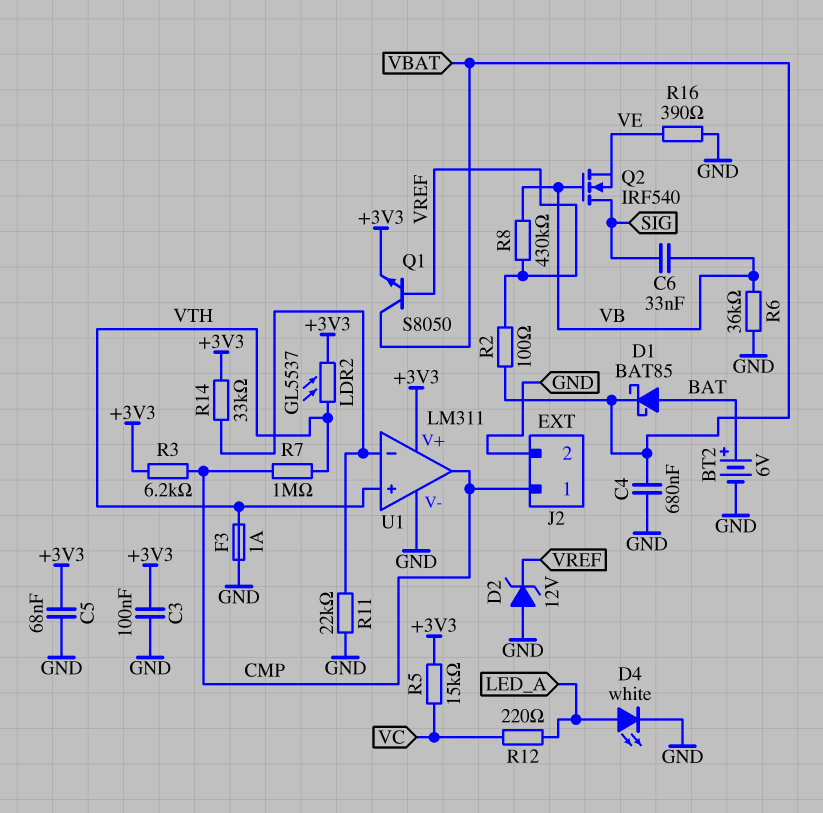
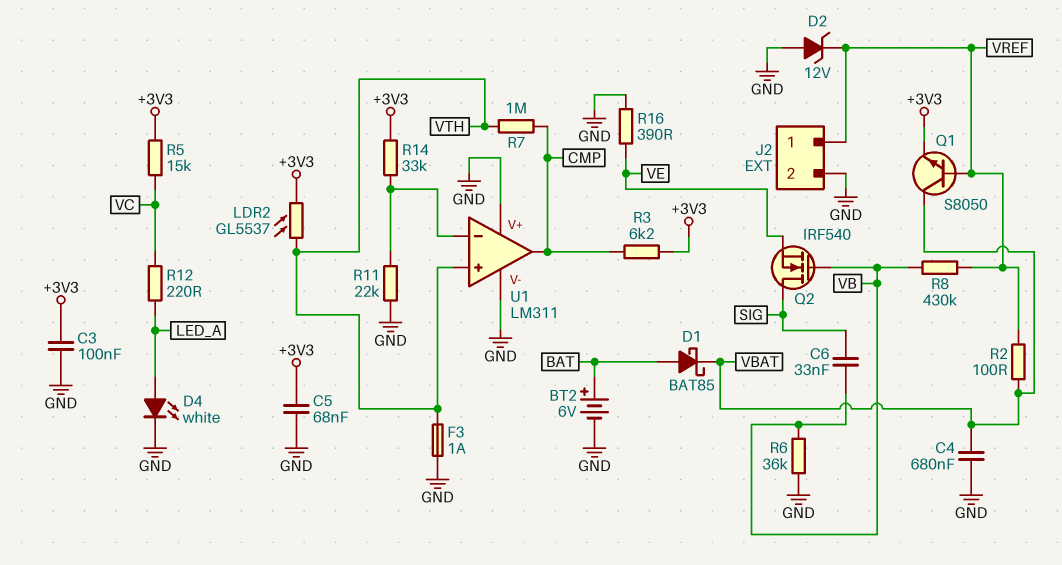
J2 pin 1: CMP -> VREF
U1 pin V+: +3V3 -> GND

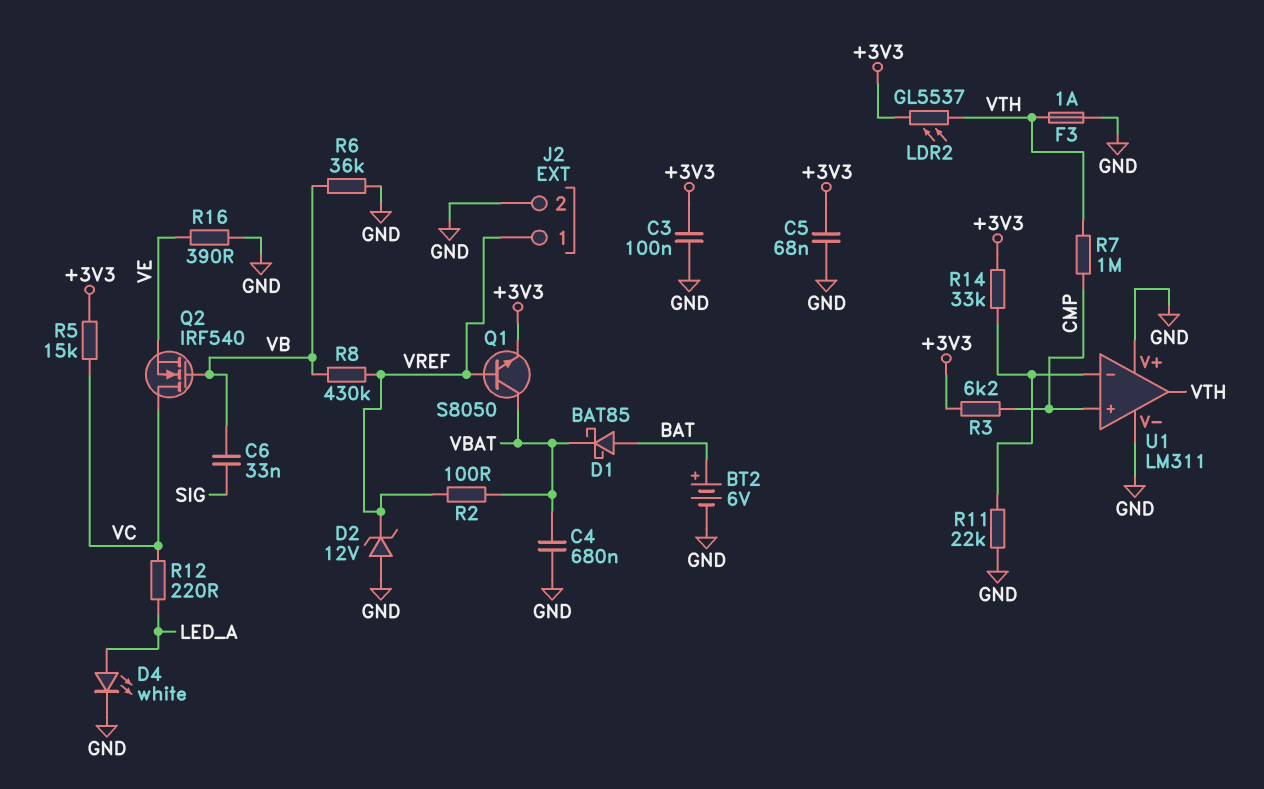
Q2: NMOS IRF540 (G VB, D SIG, S VE) -> NMOS IRF540 (G VB, D VC, S VE)
U1 pin in+: VTH -> CMP
U1 pin out: CMP -> VTH

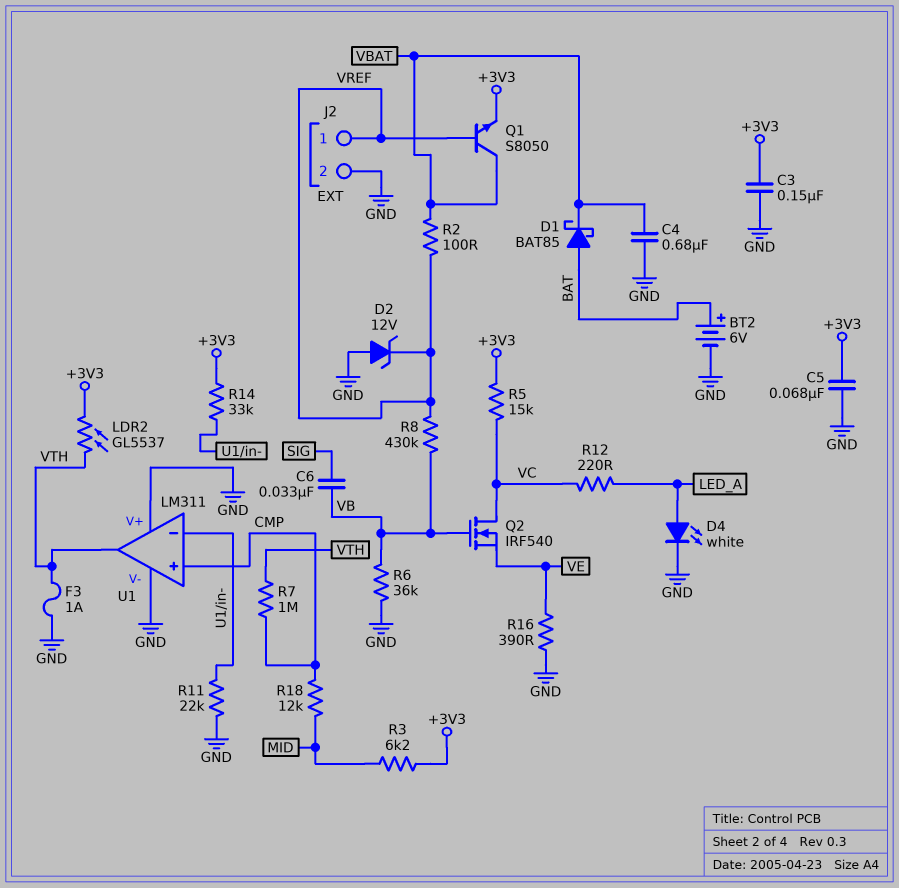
C3: 100nF (+3V3, GND) -> 150nF (+3V3, GND)
R3: 6.2k (+3V3, CMP) -> 6.2k (+3V3, MID)
R18: none -> 12k (CMP, MID)

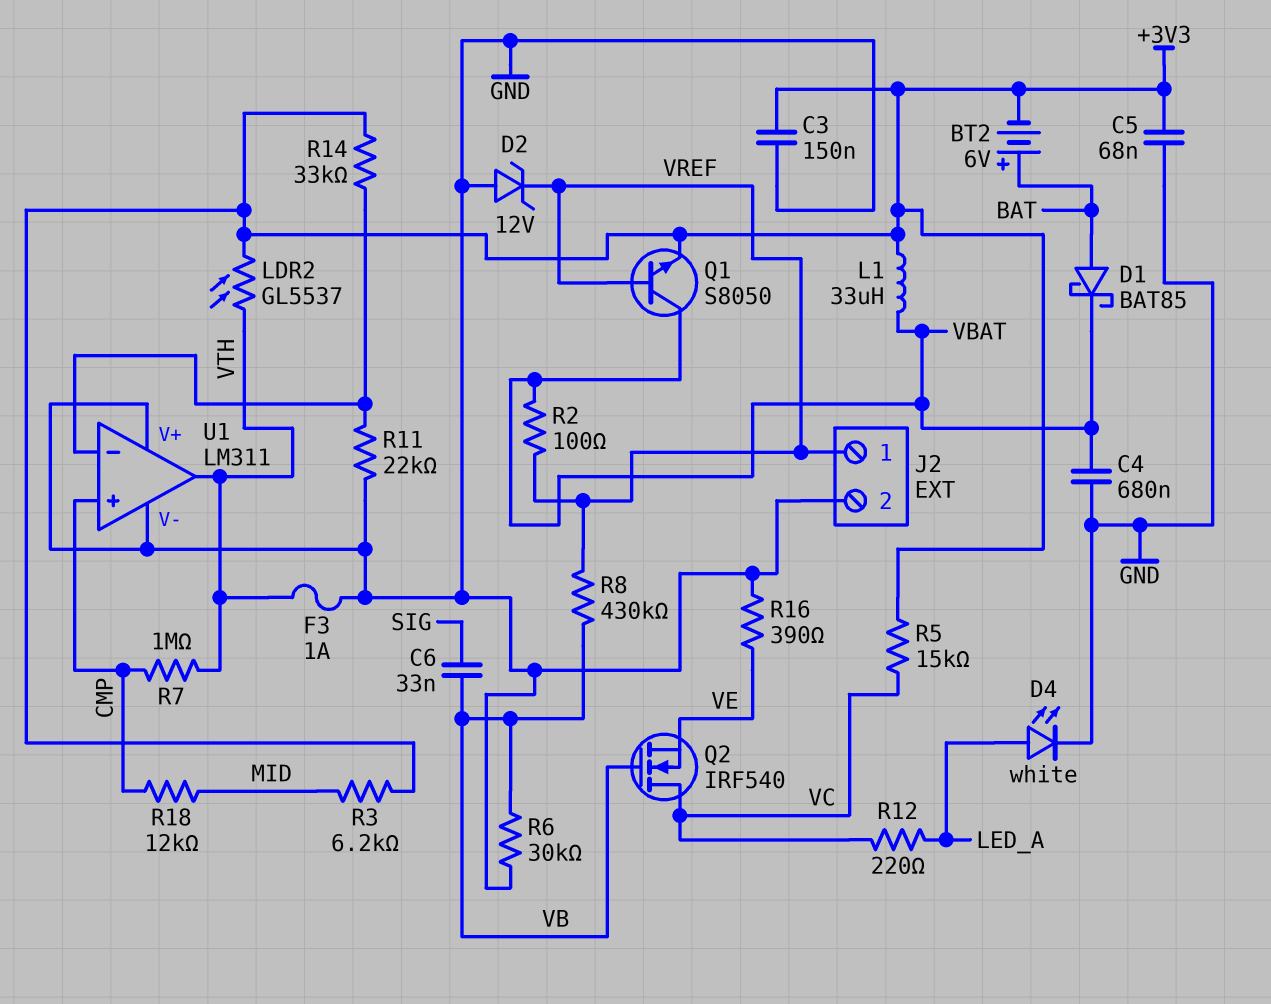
BT2: 6V (plus BAT, minus GND) -> 6V (plus BAT, minus +3V3)
L1: none -> 33uH (+3V3, VBAT)
R6: 36k (GND, VB) -> 30k (GND, VB)

